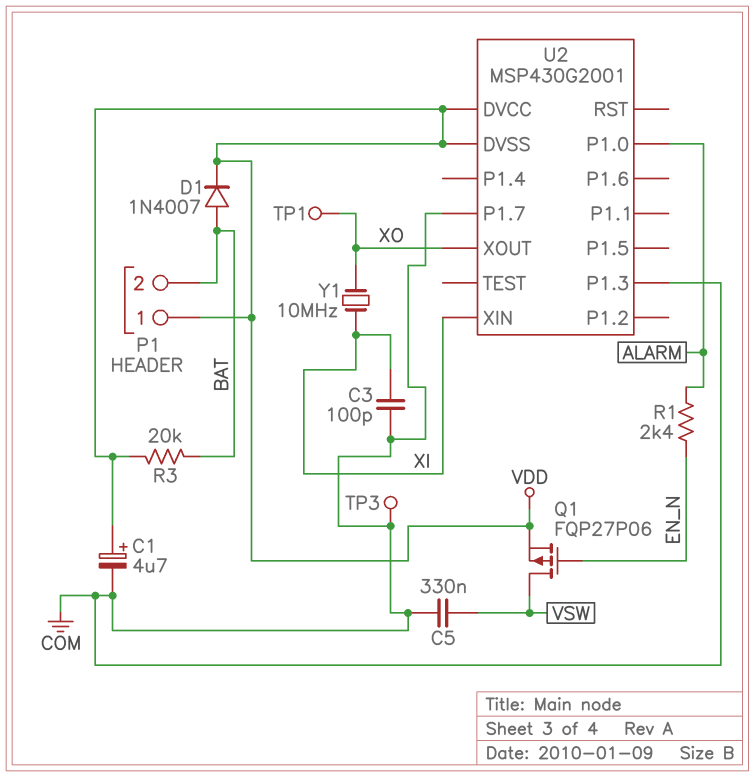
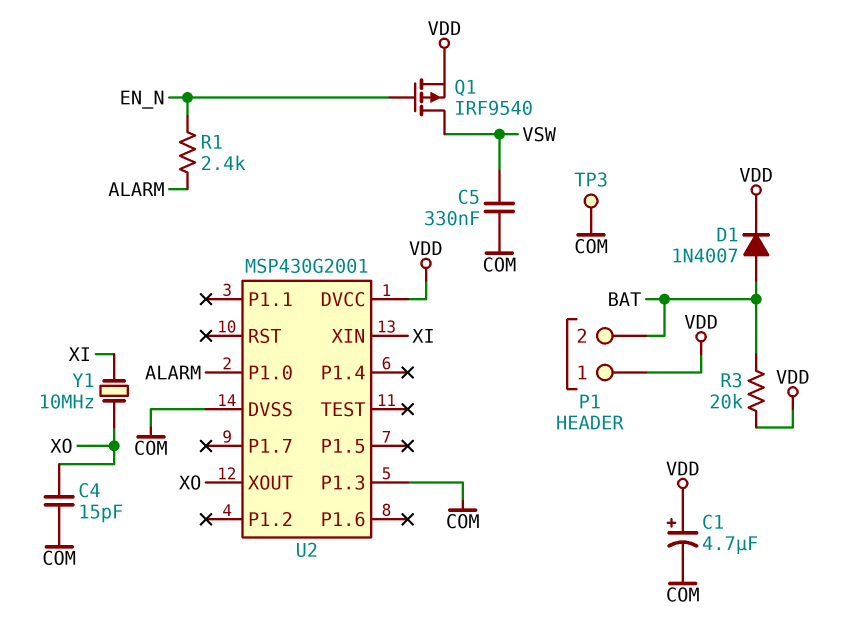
C3: 100pF (COM, XI) -> none
C4: none -> 15pF (COM, XO)
Q1: PMOS FQP27P06 (G EN_N, D VSW, S VDD) -> PMOS IRF9540 (G EN_N, D VSW, S VDD)
TP1: test point (XO) -> none
U2 pin DVSS: VDD -> COM
U2 pin P1.7: COM -> none

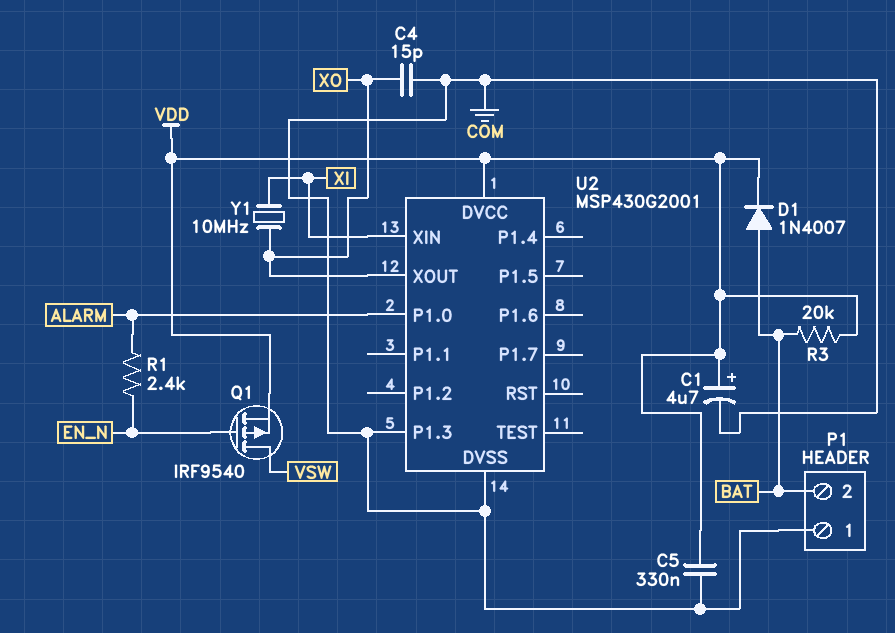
C5: 330nF (COM, VSW) -> 330nF (COM, VDD)
P1 pin 1: VDD -> COM
TP3: test point (COM) -> none

